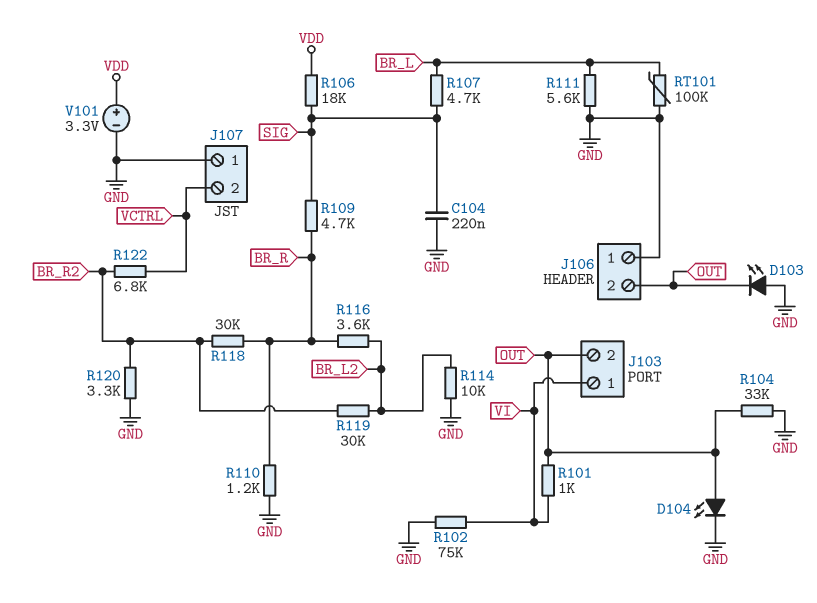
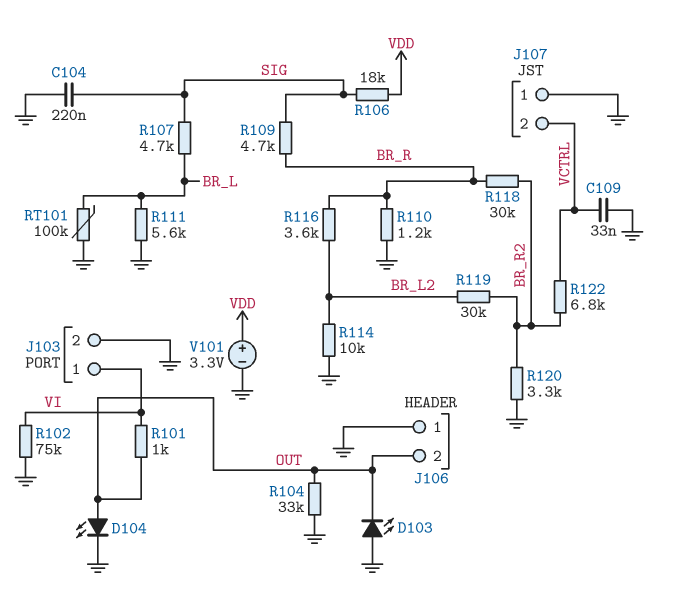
C109: none -> 33nF (GND, VCTRL)
J103 pin 2: OUT -> GND

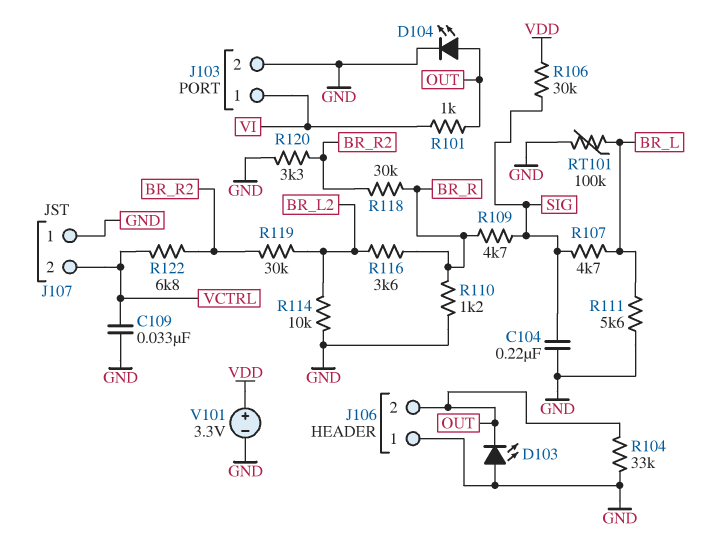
R102: 75k (GND, VI) -> none
R106: 18k (SIG, VDD) -> 30k (SIG, VDD)

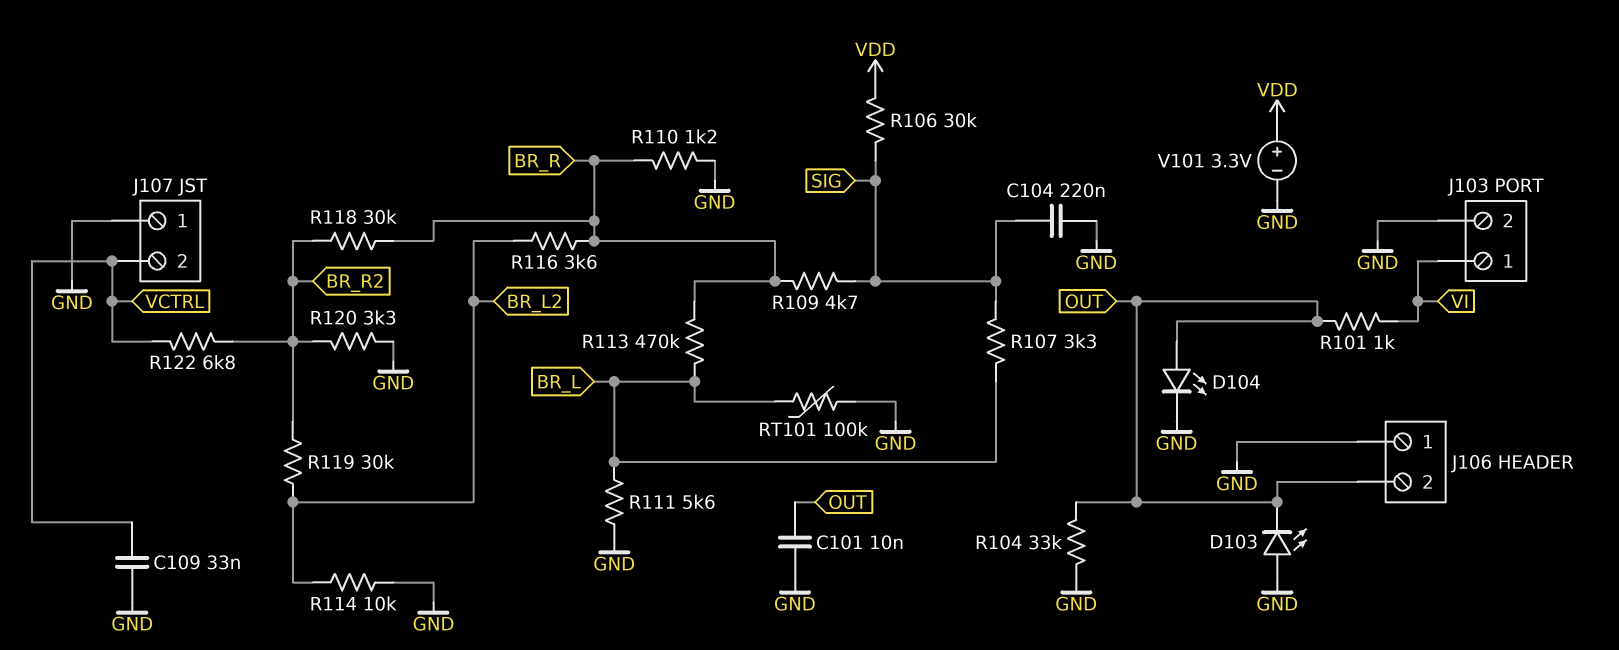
C101: none -> 10nF (GND, OUT)
R107: 4.7k (BR_L, SIG) -> 3.3k (BR_L, SIG)
R113: none -> 470k (BR_L, BR_R)

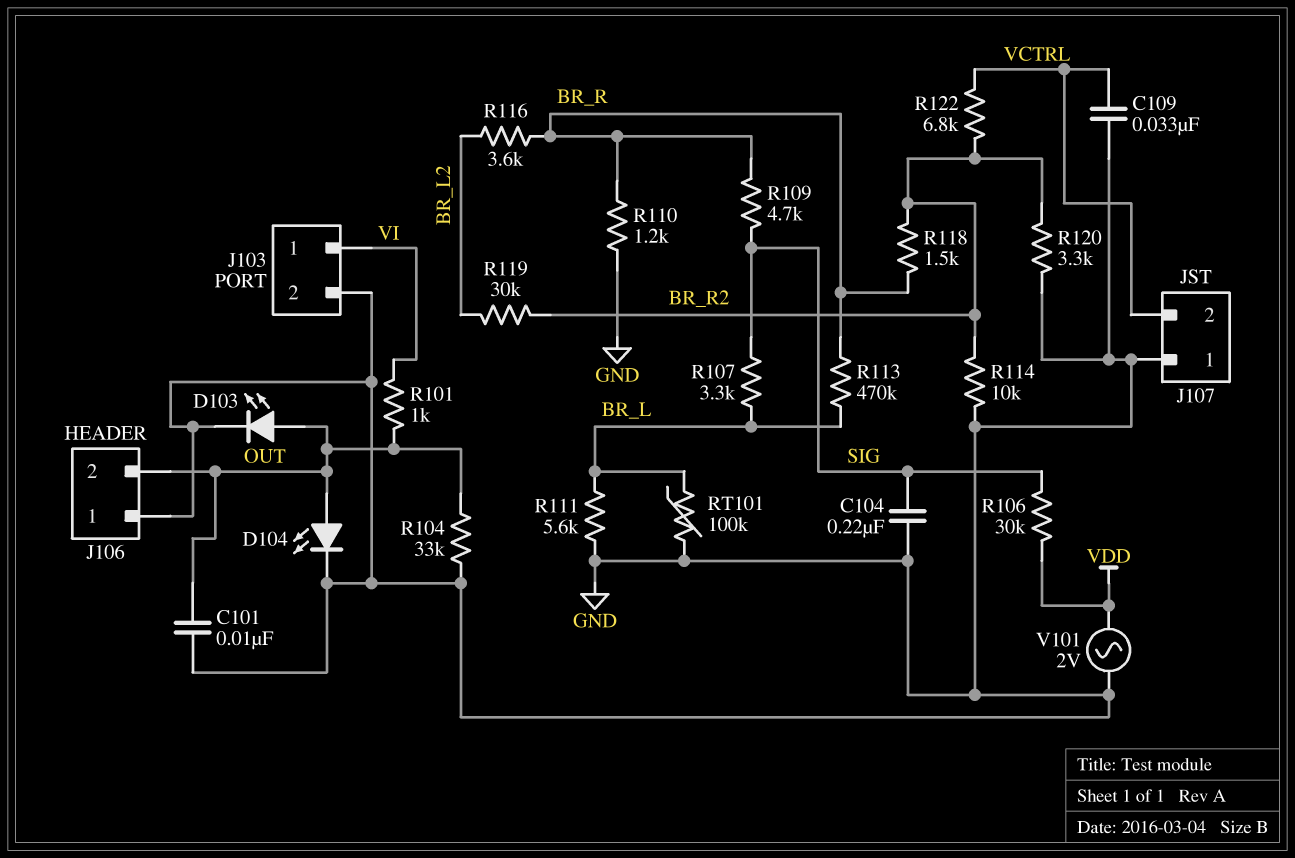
D103: LED (A GND, K OUT) -> LED (A OUT, K GND)
R114: 10k (BR_L2, GND) -> 10k (BR_R2, GND)
R118: 30k (BR_R, BR_R2) -> 1.5k (BR_R, BR_R2)
V101: 3.3V (plus VDD, minus GND) -> AC 2V (GND, VDD)

